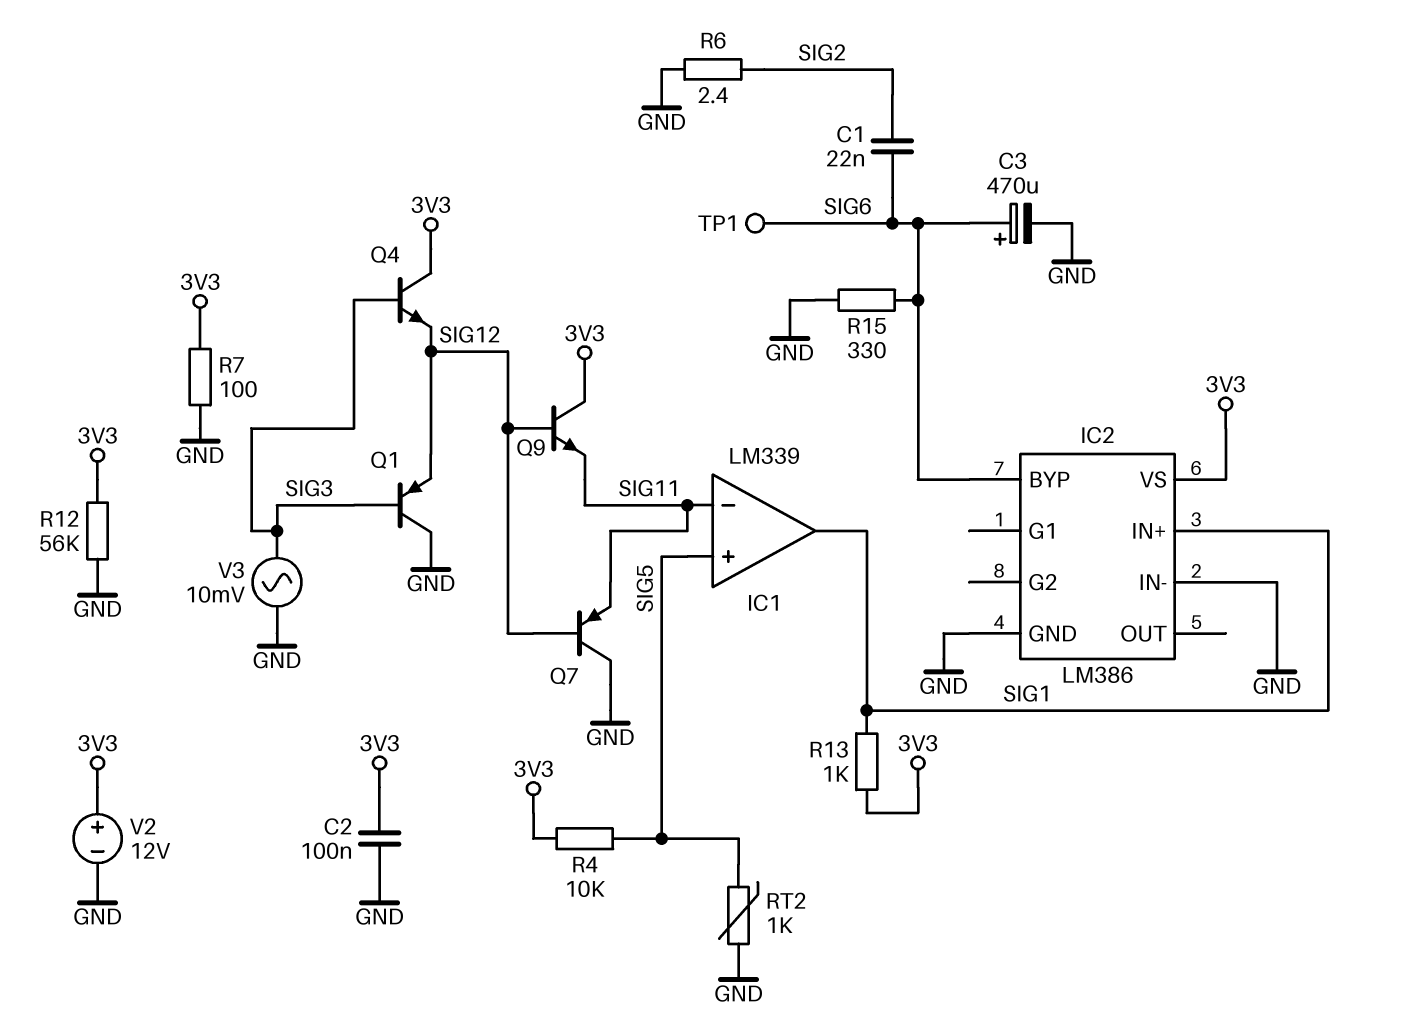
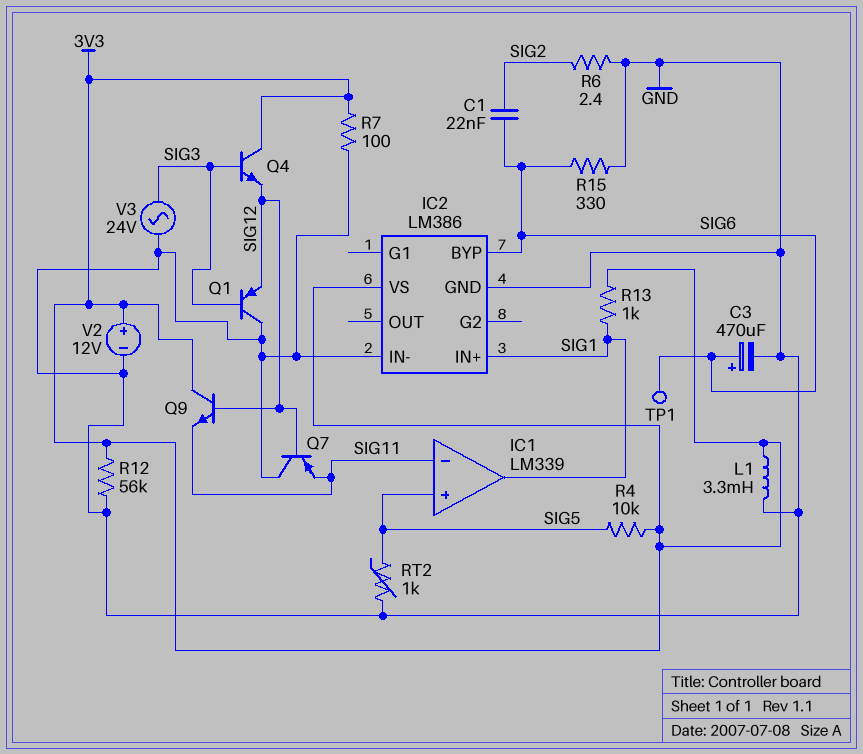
C2: 100nF (3V3, GND) -> none
L1: none -> 3.3mH (3V3, GND)
V3: AC 10mV (GND, SIG3) -> AC 24V (GND, SIG3)

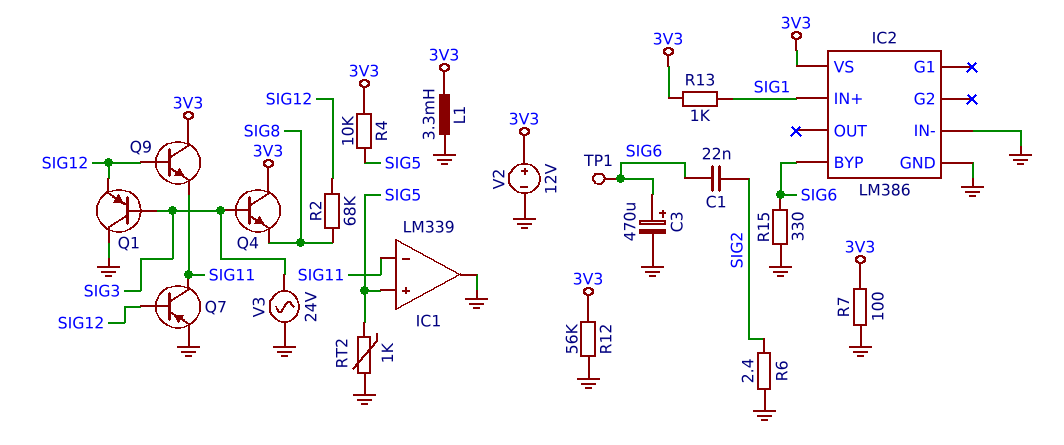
IC1 pin out: SIG1 -> GND
Q4: NPN (B SIG3, C 3V3, E SIG12) -> NPN (B SIG3, C 3V3, E SIG8)
Q7: PNP (B SIG12, C GND, E SIG11) -> PNP (B SIG12, C SIG11, E GND)
R2: none -> 68k (SIG8, SIG12)

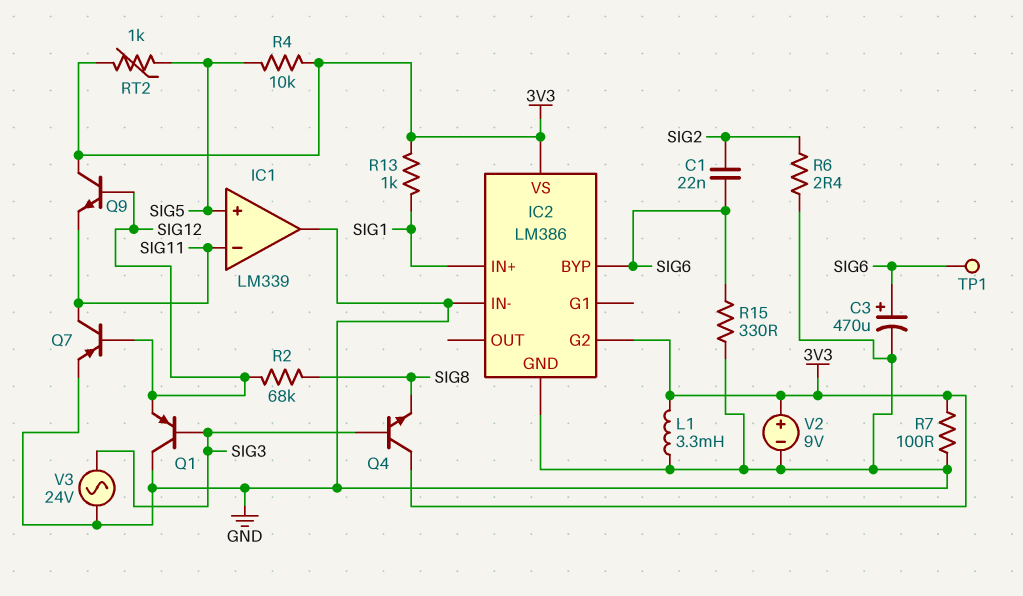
IC2 pin G2: none -> 3V3
R12: 56k (3V3, GND) -> none
RT2: 1k (GND, SIG5) -> 1k (3V3, SIG5)
V2: 12V (plus 3V3, minus GND) -> 9V (plus 3V3, minus GND)

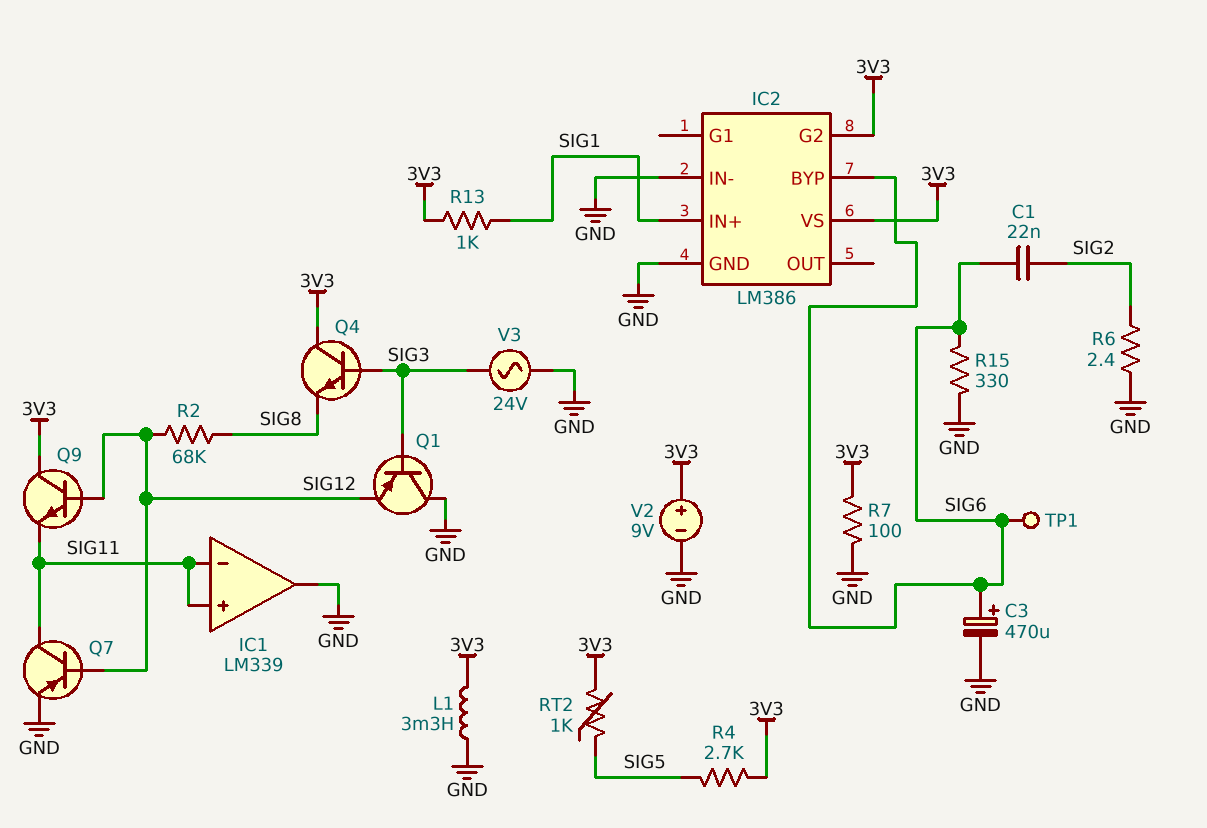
IC1 pin in+: SIG5 -> SIG11
R4: 10k (3V3, SIG5) -> 2.7k (3V3, SIG5)

